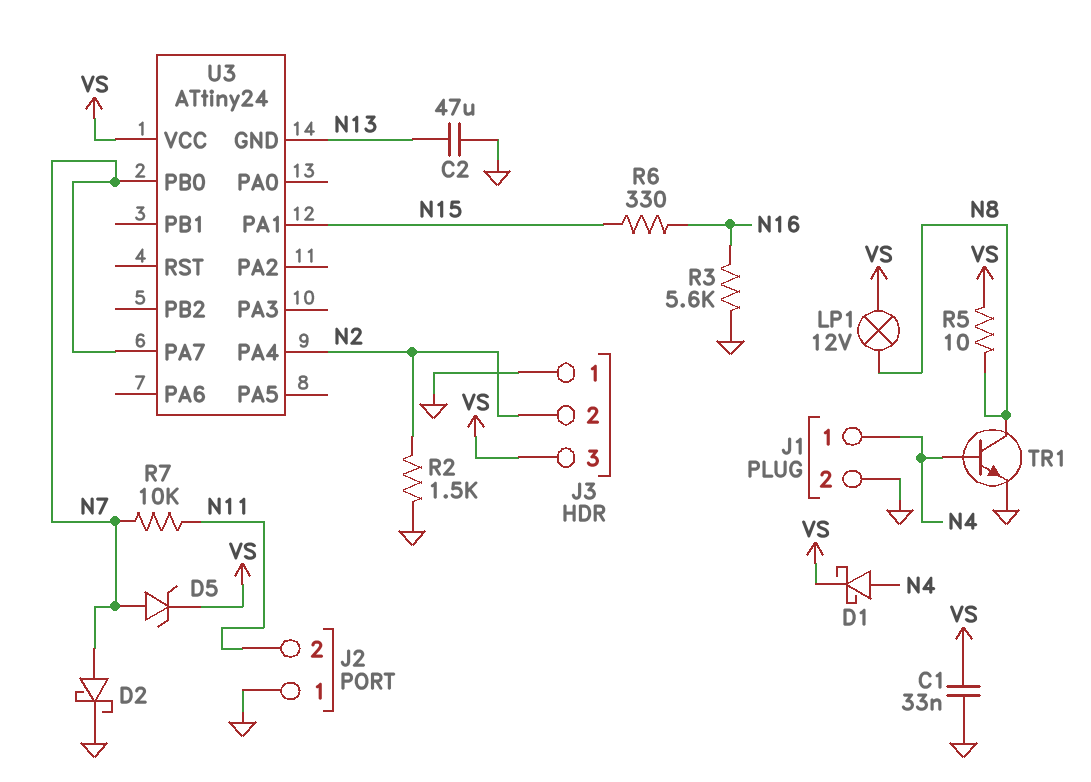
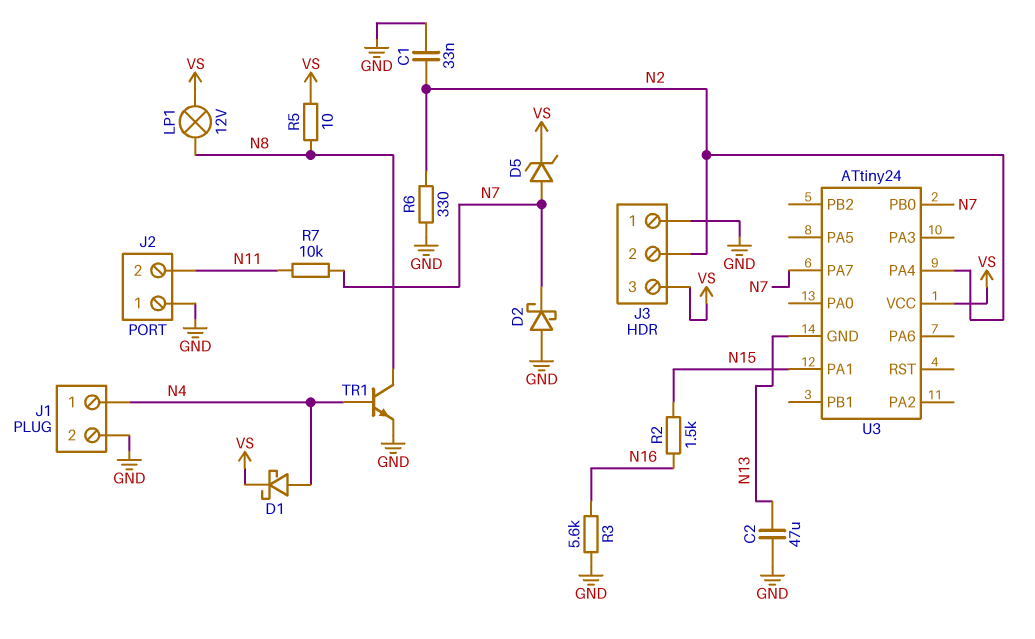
C1: 33nF (GND, VS) -> 33nF (GND, N2)
D2: schottky (A N7, K GND) -> schottky (A GND, K N7)
R2: 1.5k (GND, N2) -> 1.5k (N15, N16)
R6: 330 (N15, N16) -> 330 (GND, N2)

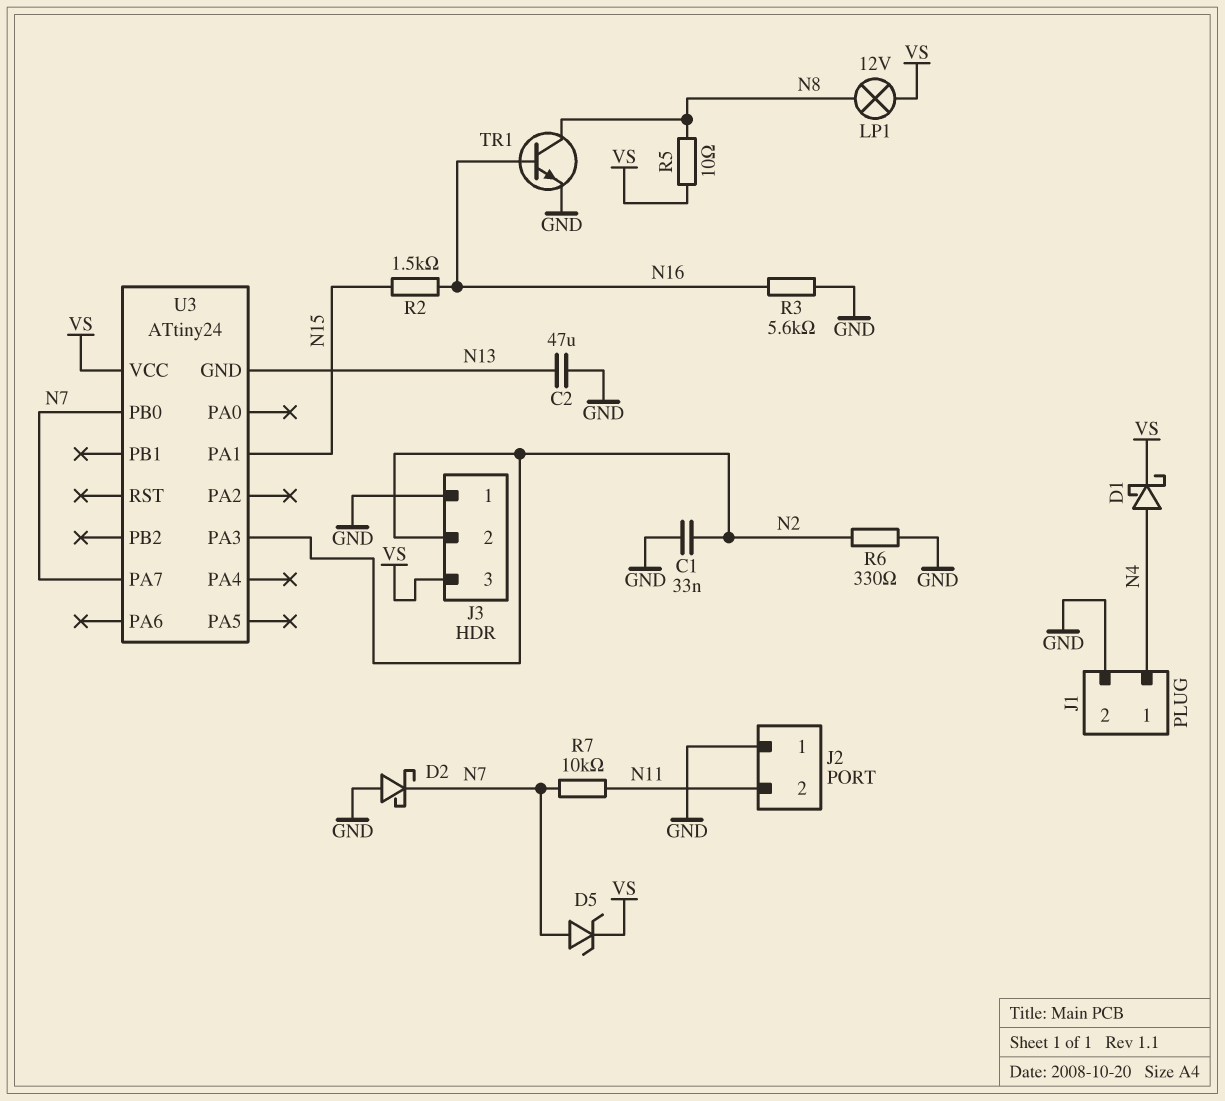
TR1: NPN (B N4, C N8, E GND) -> NPN (B N16, C N8, E GND)
U3 pin PA3: none -> N2
U3 pin PA4: N2 -> none

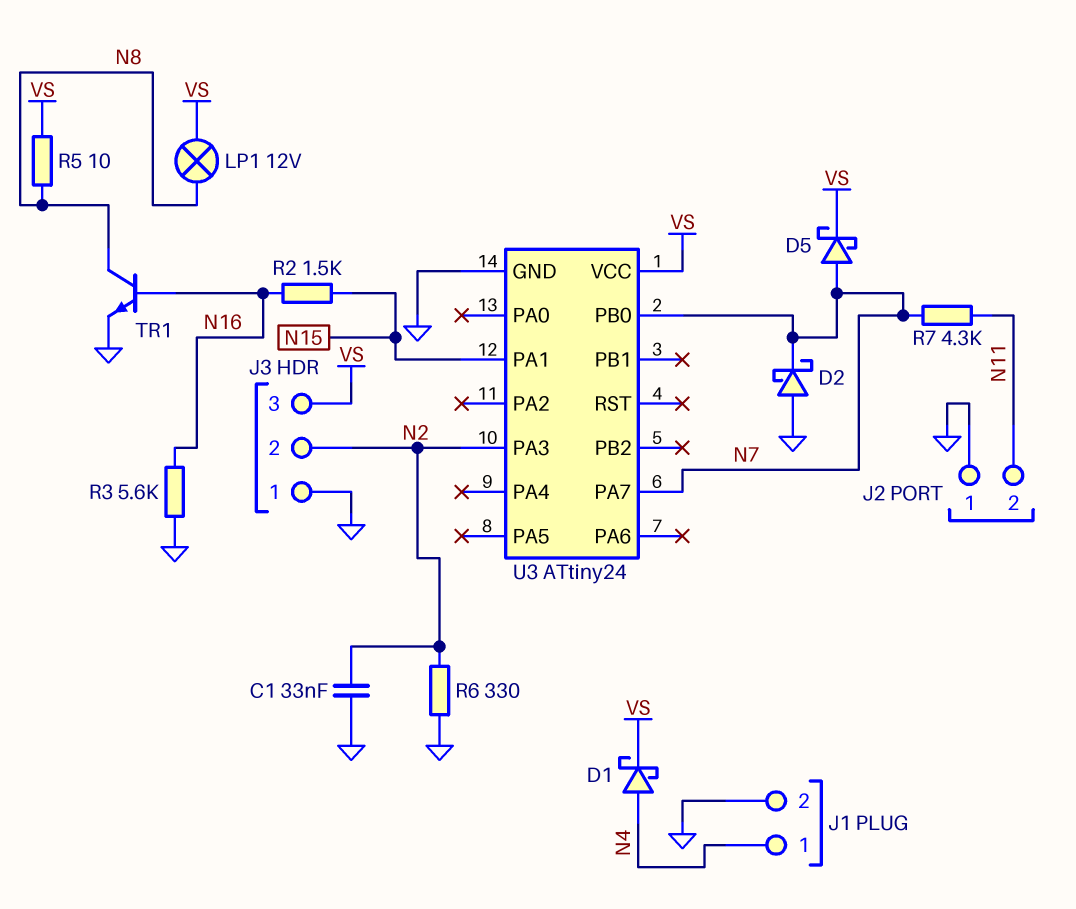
C2: 47uF (GND, N13) -> none
D5: zener (A N7, K VS) -> schottky (A N7, K VS)
R7: 10k (N7, N11) -> 4.3k (N7, N11)
U3 pin GND: N13 -> GND

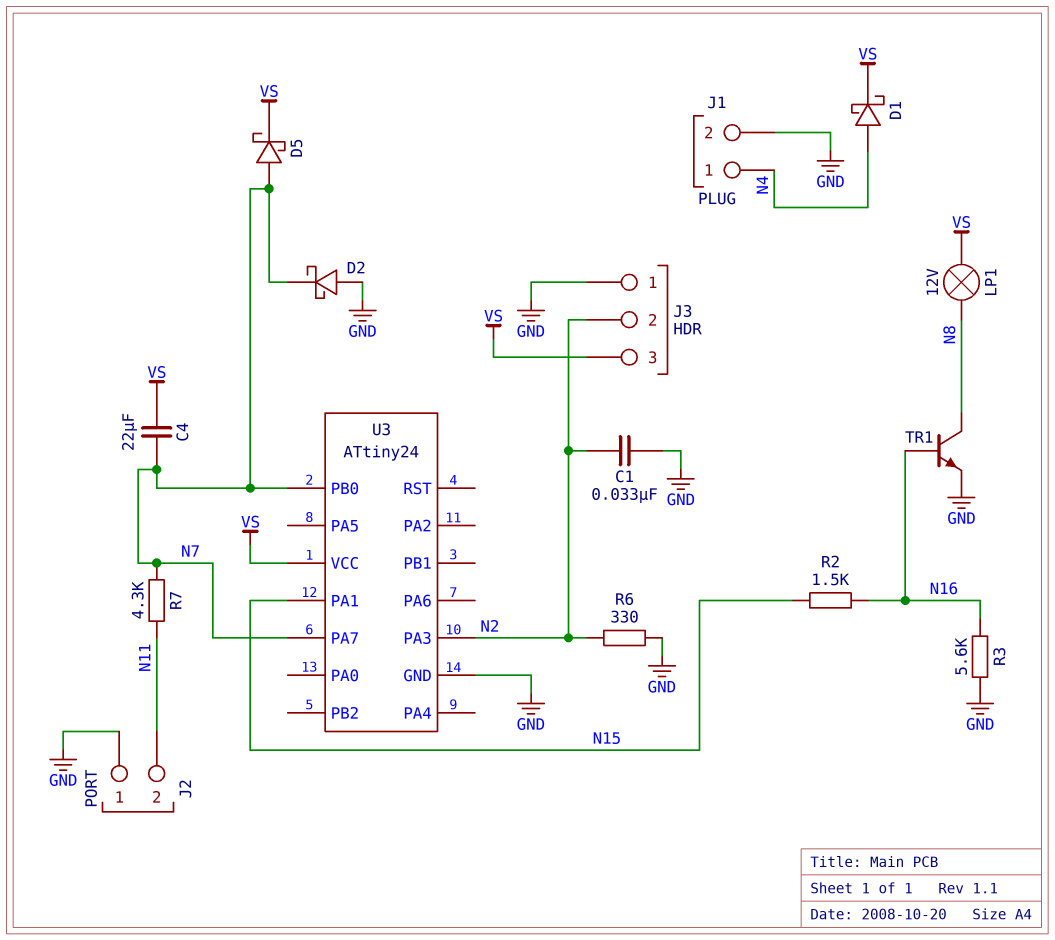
C4: none -> 22uF (N7, VS)
R5: 10 (N8, VS) -> none

